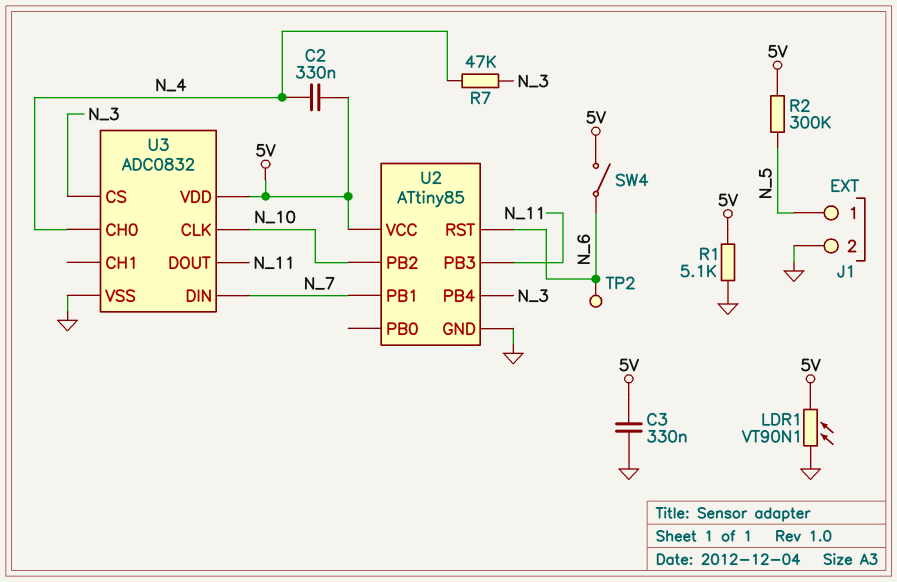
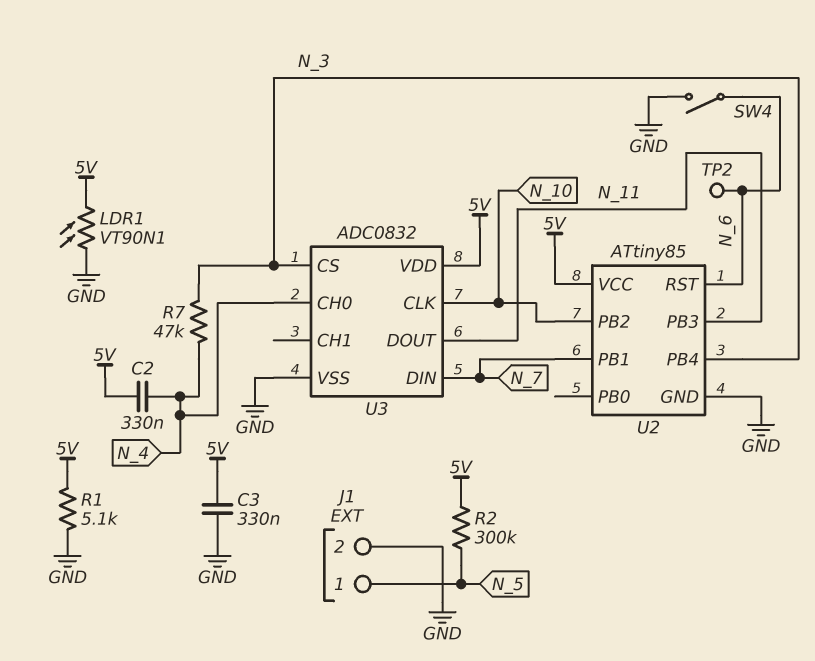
SW4: switch (5V, N_6) -> switch (GND, N_6)

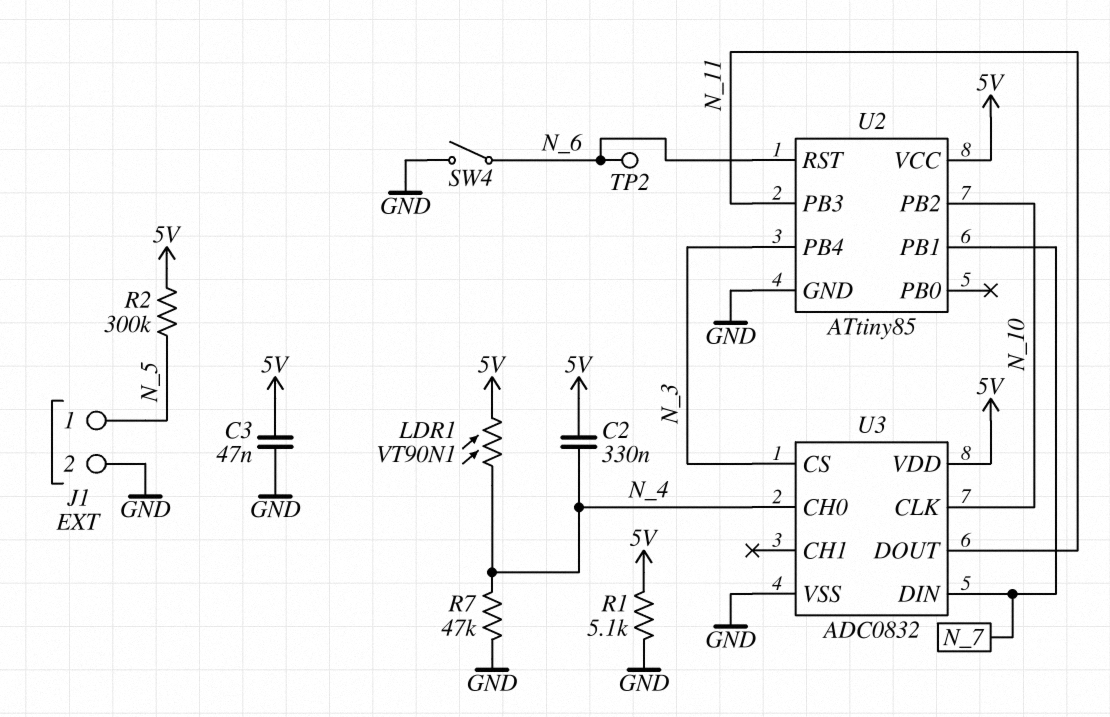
C3: 330nF (5V, GND) -> 47nF (5V, GND)
LDR1: VT90N1 (5V, GND) -> VT90N1 (5V, N_4)
R7: 47k (N_3, N_4) -> 47k (GND, N_4)

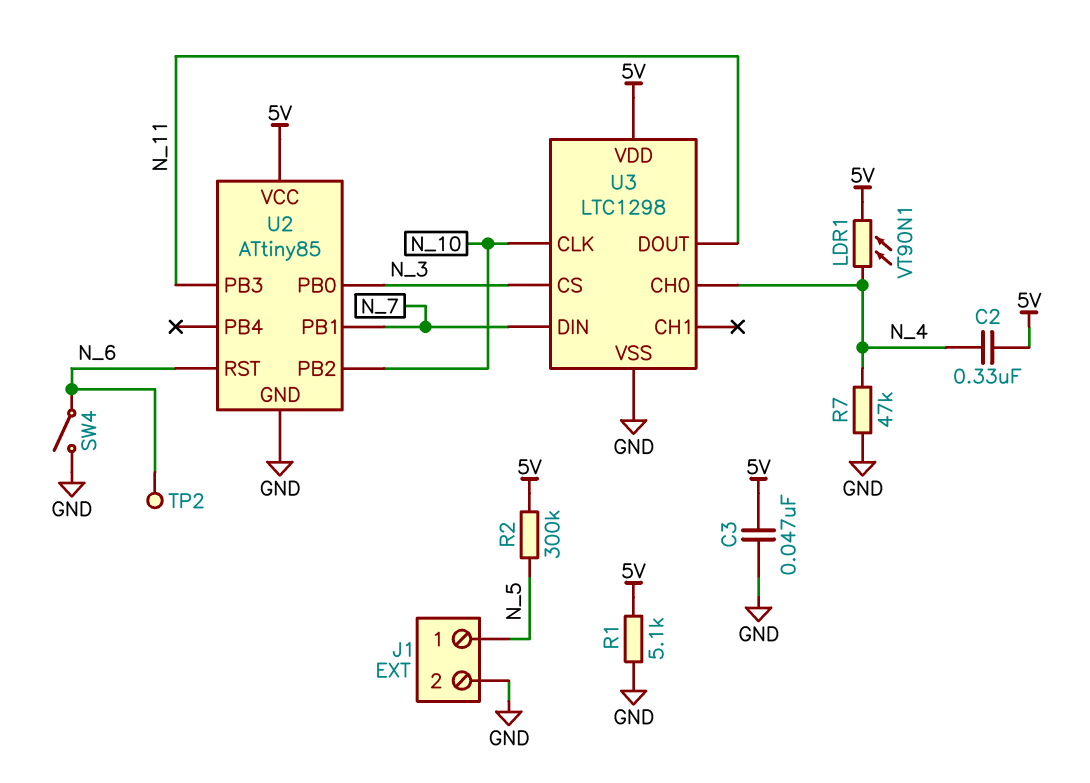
U2 pin PB0: none -> N_3
U2 pin PB4: N_3 -> none
U3: ADC0832 -> LTC1298

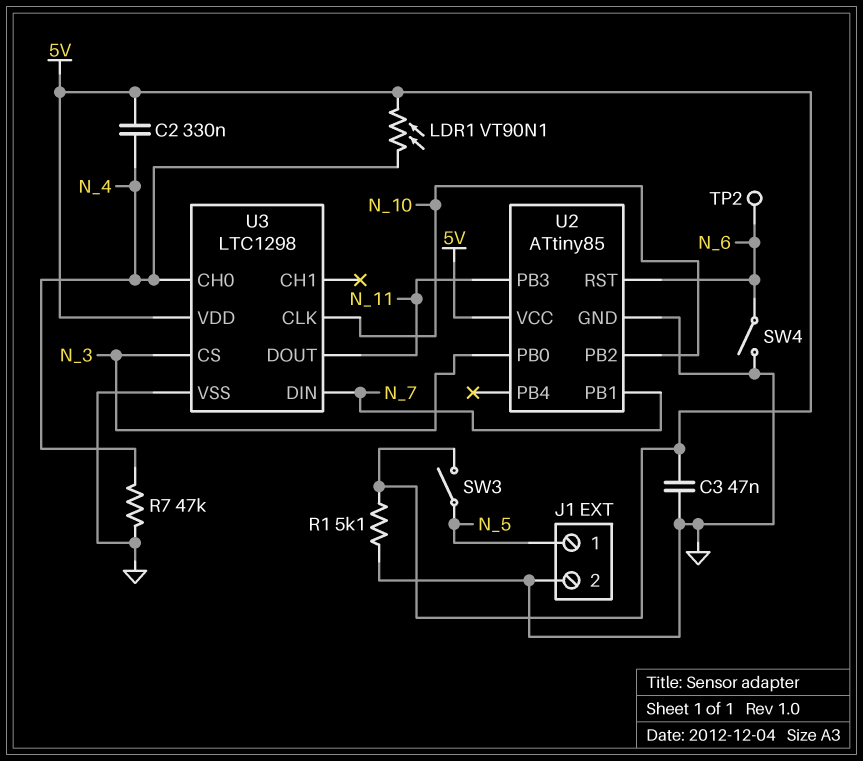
R2: 300k (5V, N_5) -> none
SW3: none -> switch (5V, N_5)

